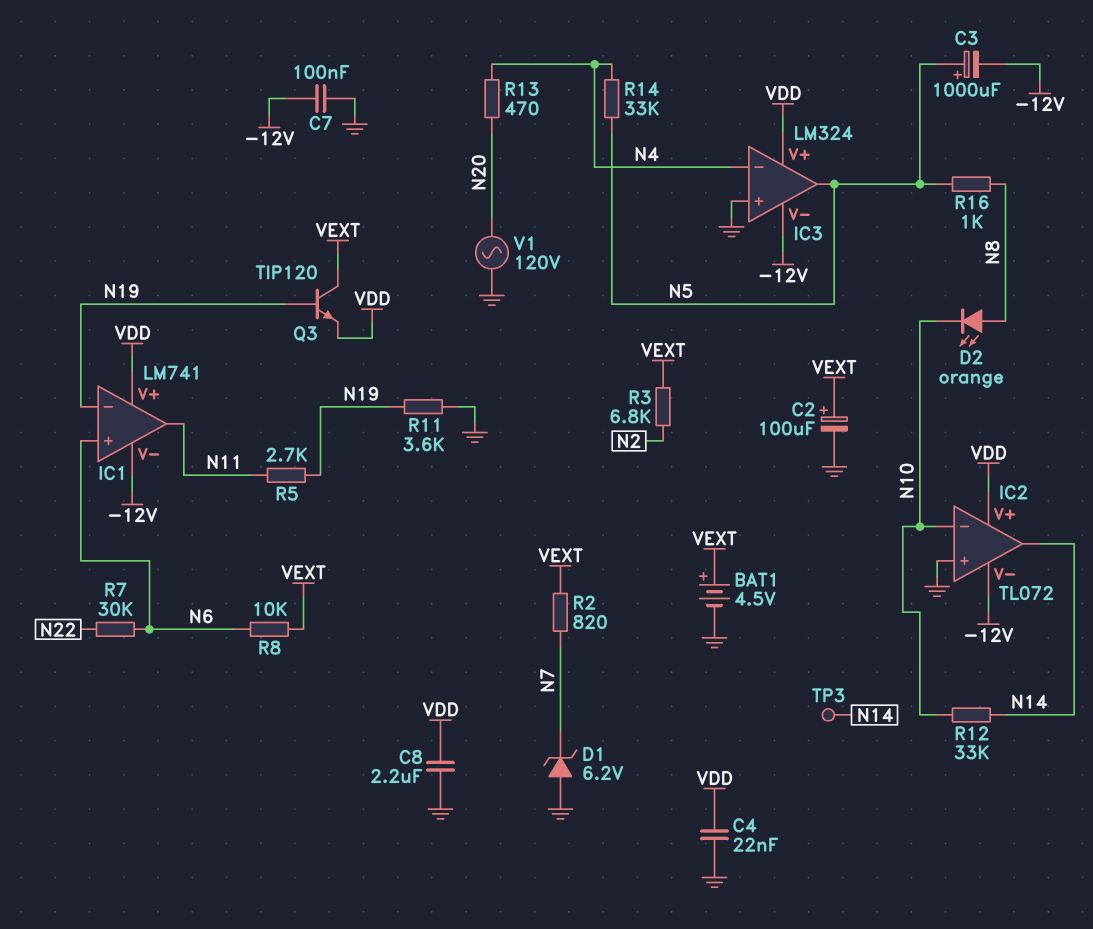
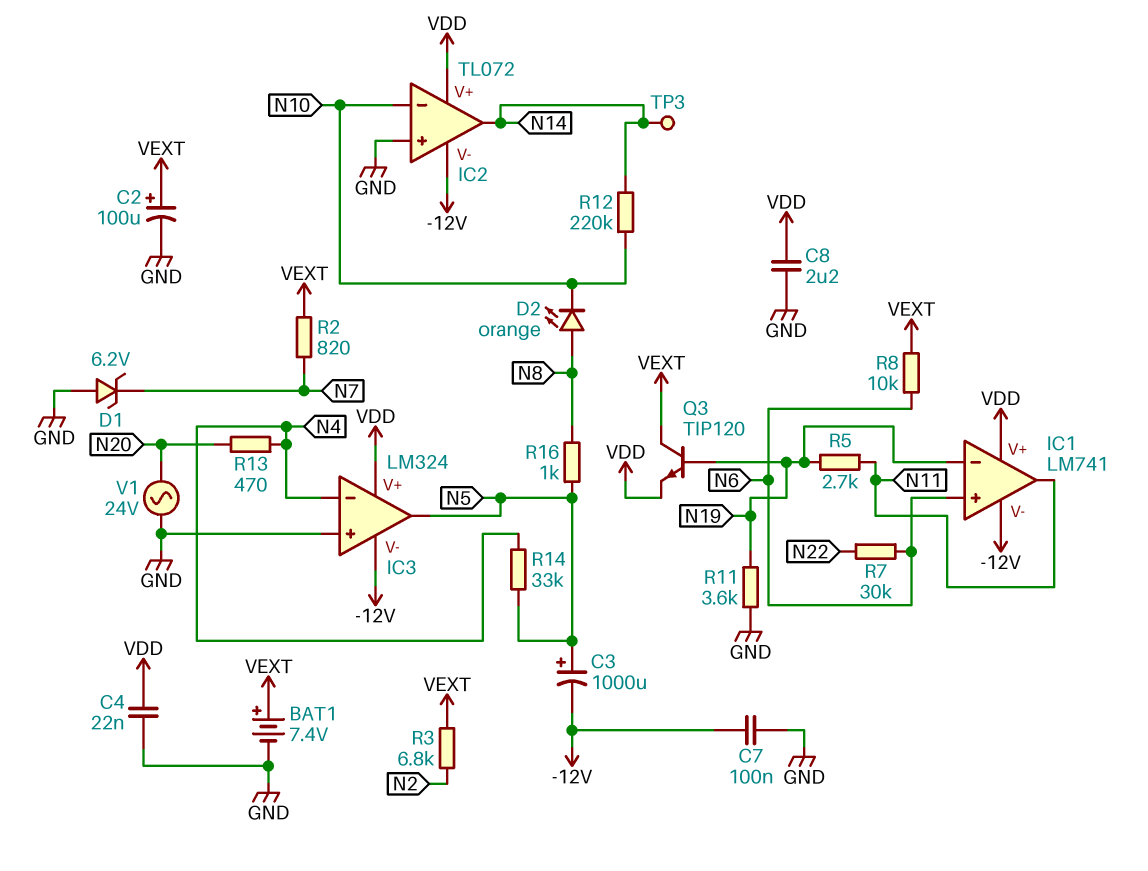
BAT1: 4.5V (plus VEXT, minus GND) -> 7.4V (plus VEXT, minus GND)
R12: 33k (N10, N14) -> 220k (N10, N14)
V1: AC 120V (GND, N20) -> AC 24V (GND, N20)

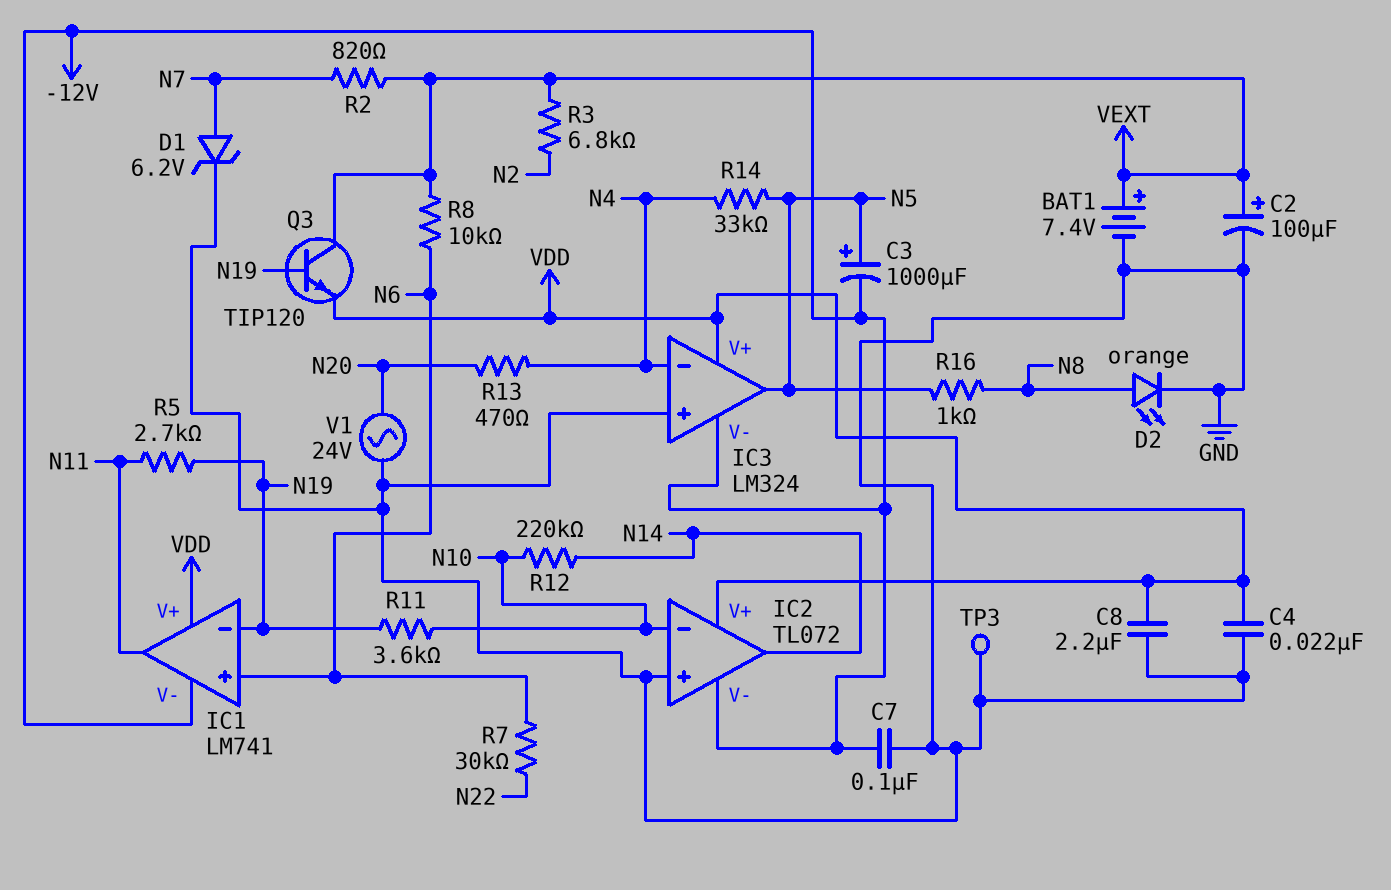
D1: zener 6.2V (A GND, K N7) -> zener 6.2V (A N7, K GND)
D2: LED orange (A N8, K N10) -> LED orange (A N8, K GND)
R11: 3.6k (GND, N19) -> 3.6k (N10, N19)
TP3: test point (N14) -> test point (GND)

